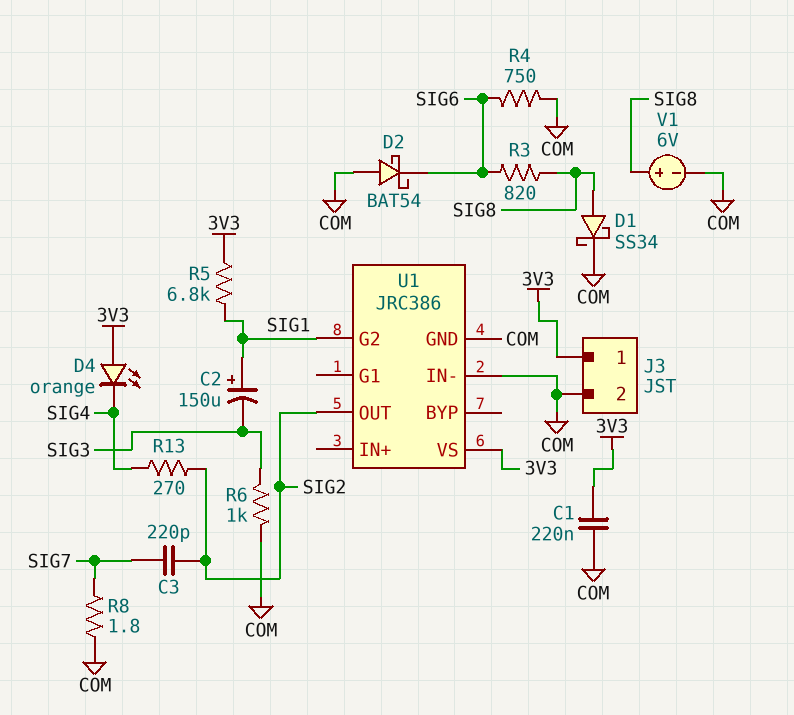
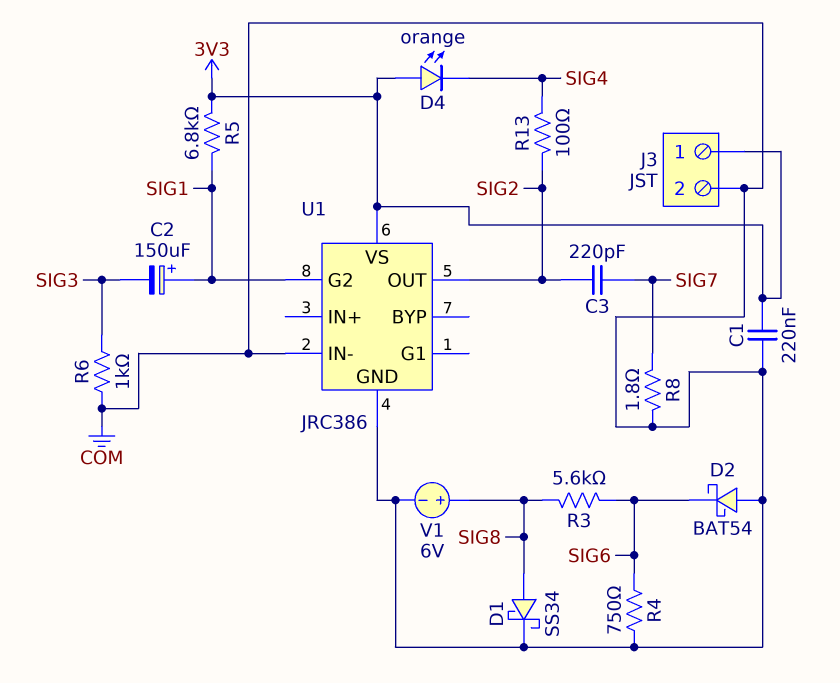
R3: 820 (SIG6, SIG8) -> 5.6k (SIG6, SIG8)
R13: 270 (SIG2, SIG4) -> 100 (SIG2, SIG4)

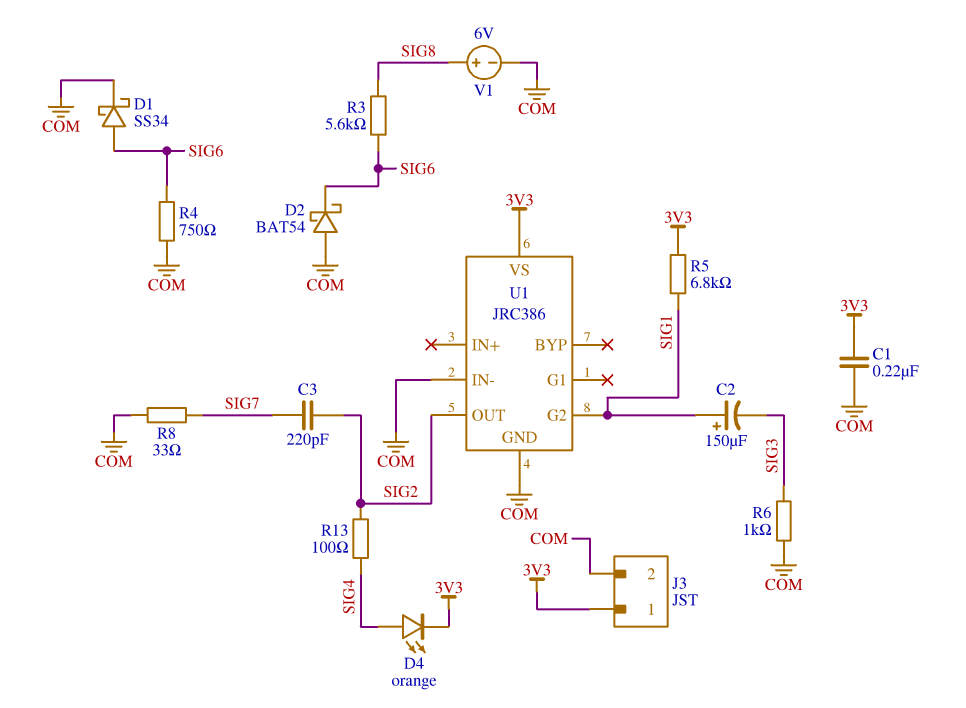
D1: schottky SS34 (A SIG8, K COM) -> schottky SS34 (A SIG6, K COM)
D4: LED orange (A 3V3, K SIG4) -> LED orange (A SIG4, K 3V3)
R8: 1.8 (COM, SIG7) -> 33 (COM, SIG7)

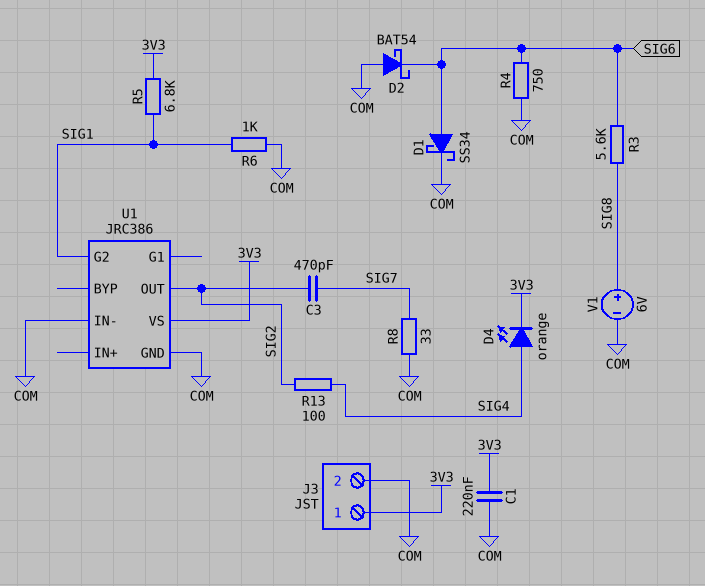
C2: 150uF (plus SIG1, minus SIG3) -> none
C3: 220pF (SIG2, SIG7) -> 470pF (SIG2, SIG7)
R6: 1k (COM, SIG3) -> 1k (COM, SIG1)

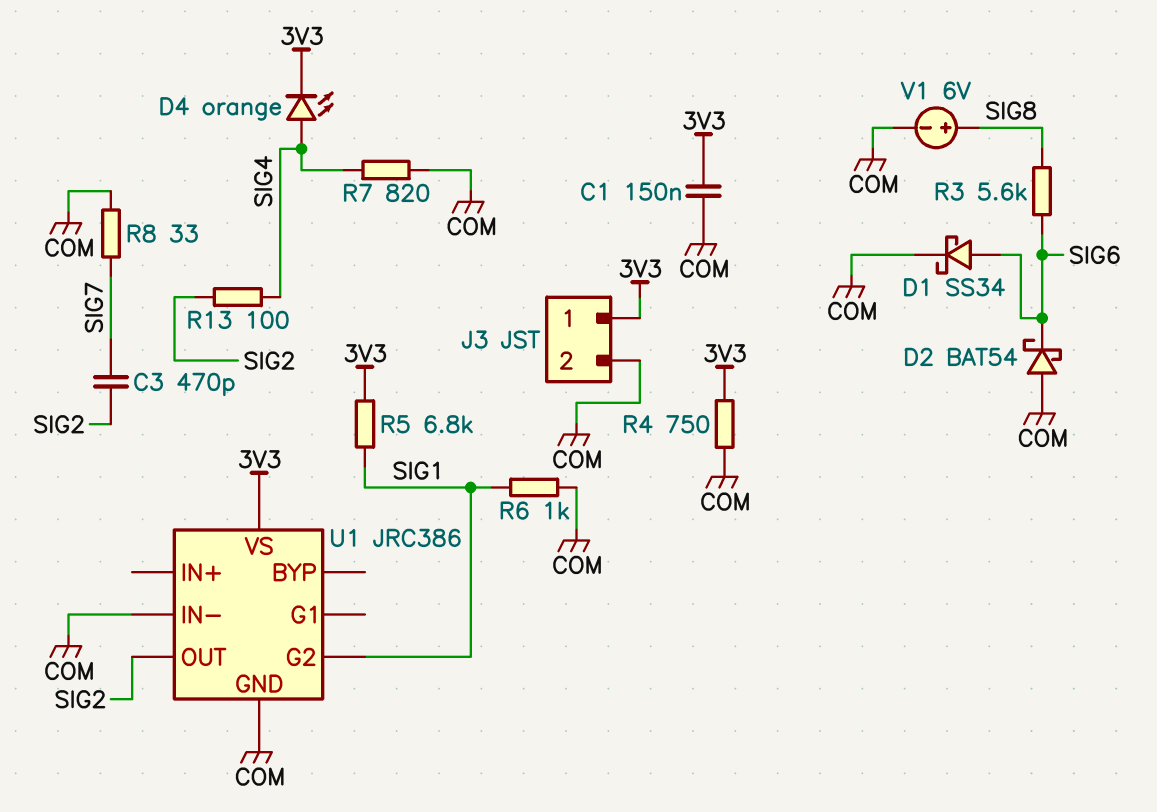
C1: 220nF (3V3, COM) -> 150nF (3V3, COM)
R4: 750 (COM, SIG6) -> 750 (3V3, COM)
R7: none -> 820 (COM, SIG4)

